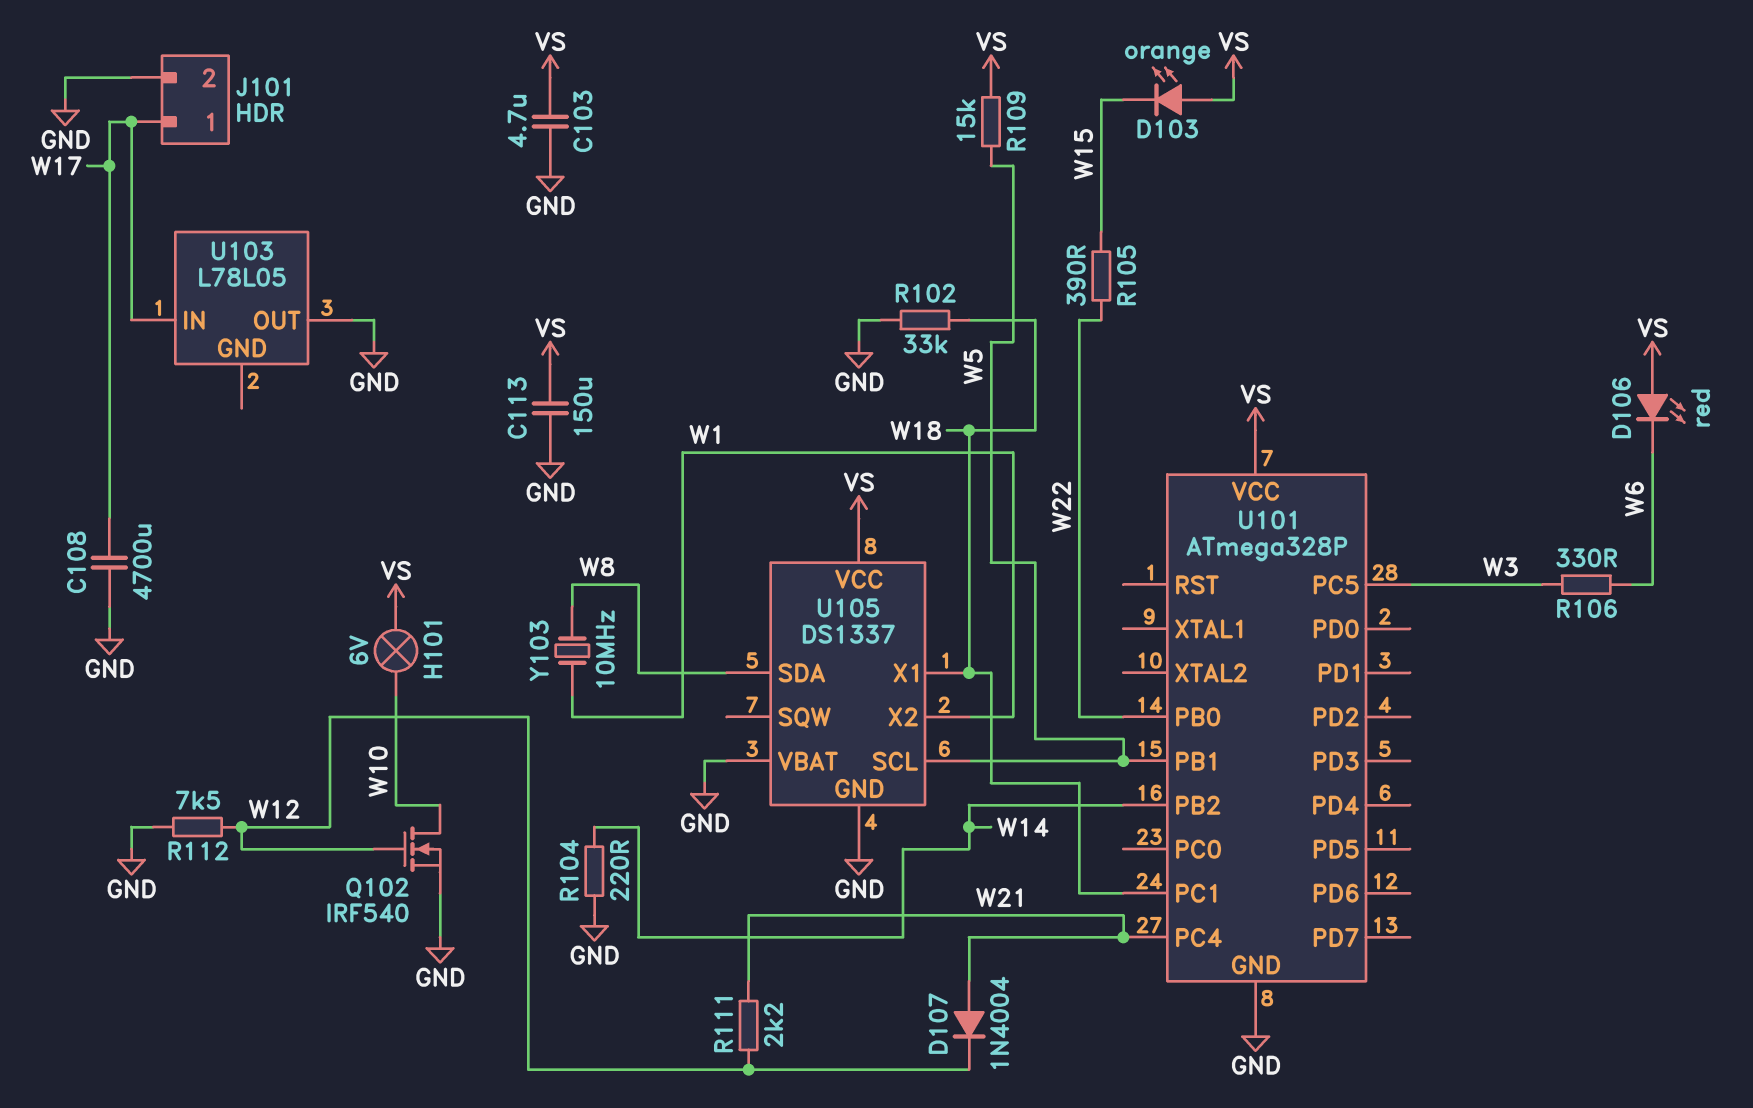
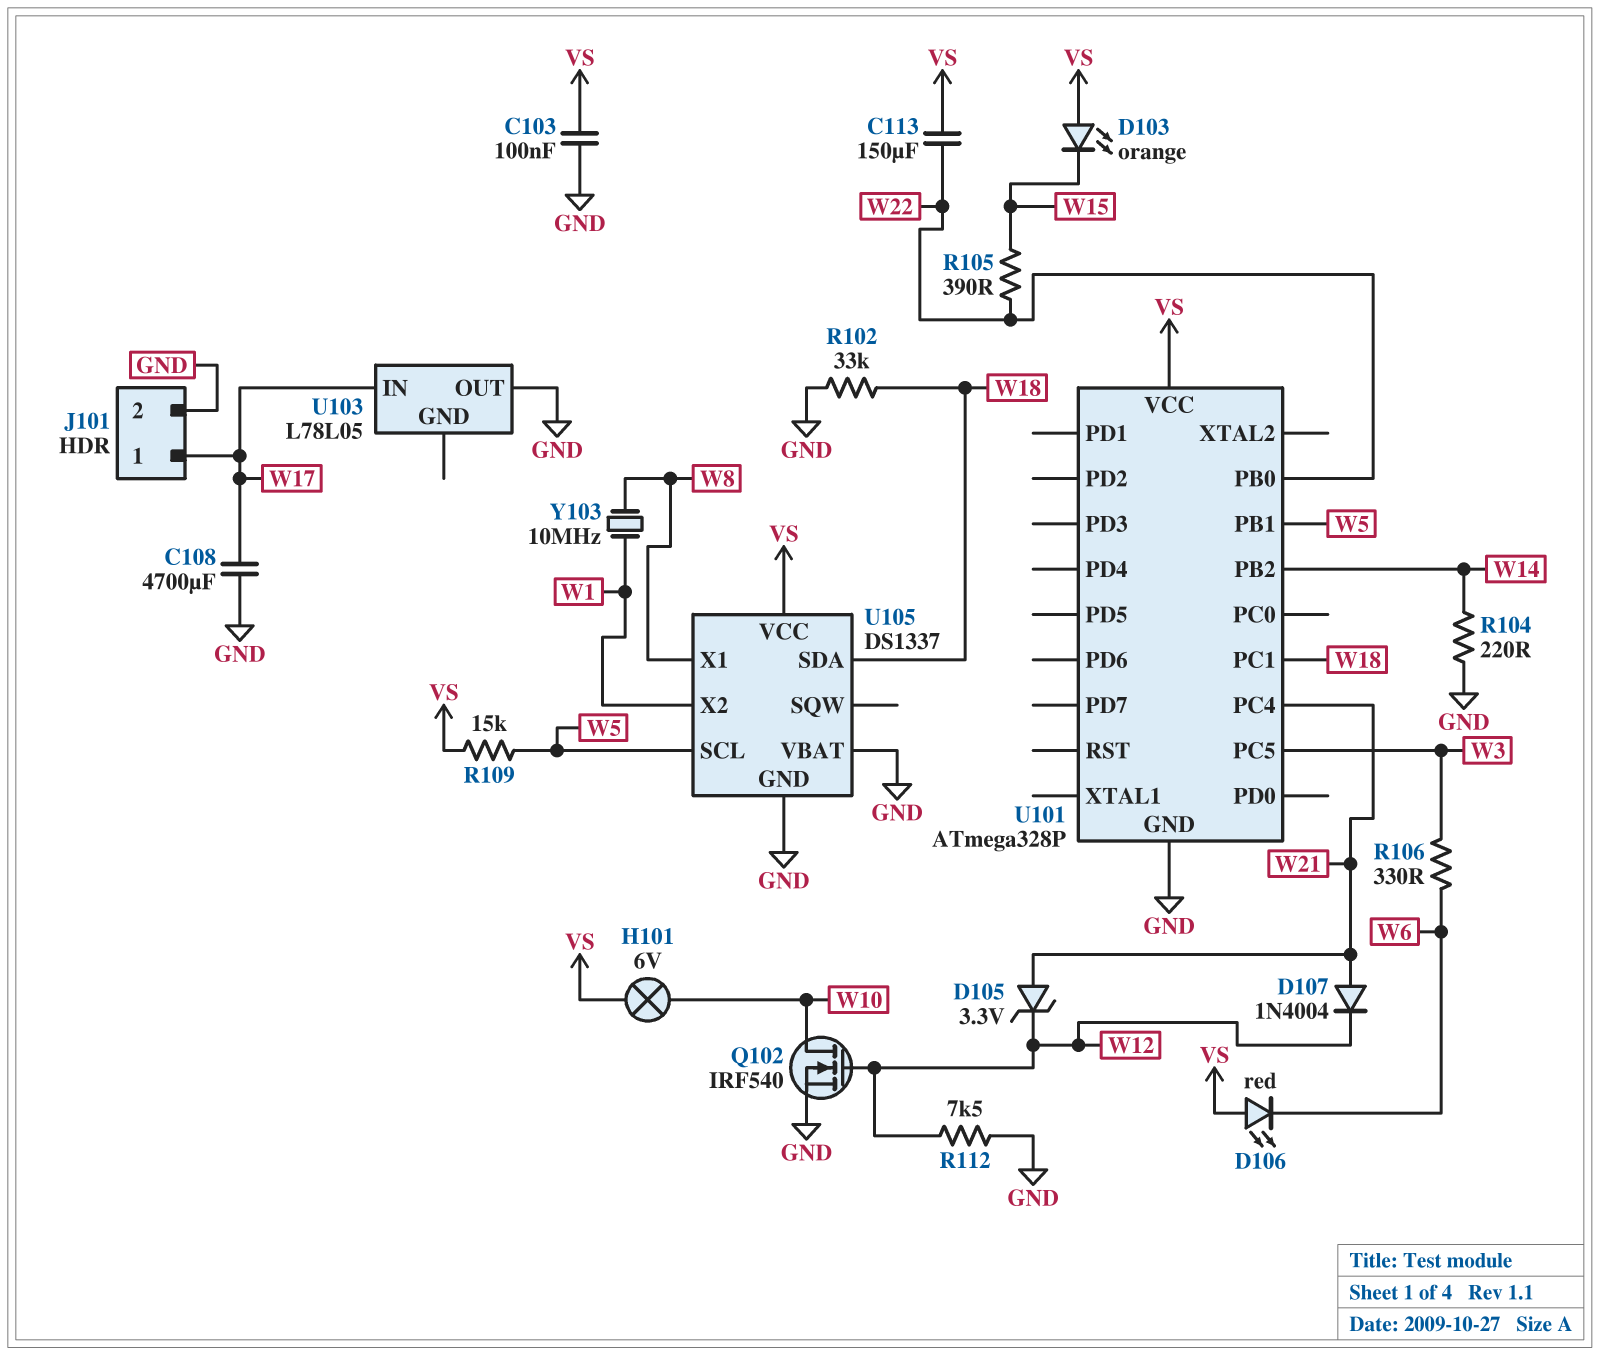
C103: 4.7uF (GND, VS) -> 100nF (GND, VS)
C113: 150uF (GND, VS) -> 150uF (VS, W22)
D105: none -> zener 3.3V (A W21, K W12)
R111: 2.2k (W12, W21) -> none
U105 pin SDA: W8 -> W18
U105 pin X1: W18 -> W8

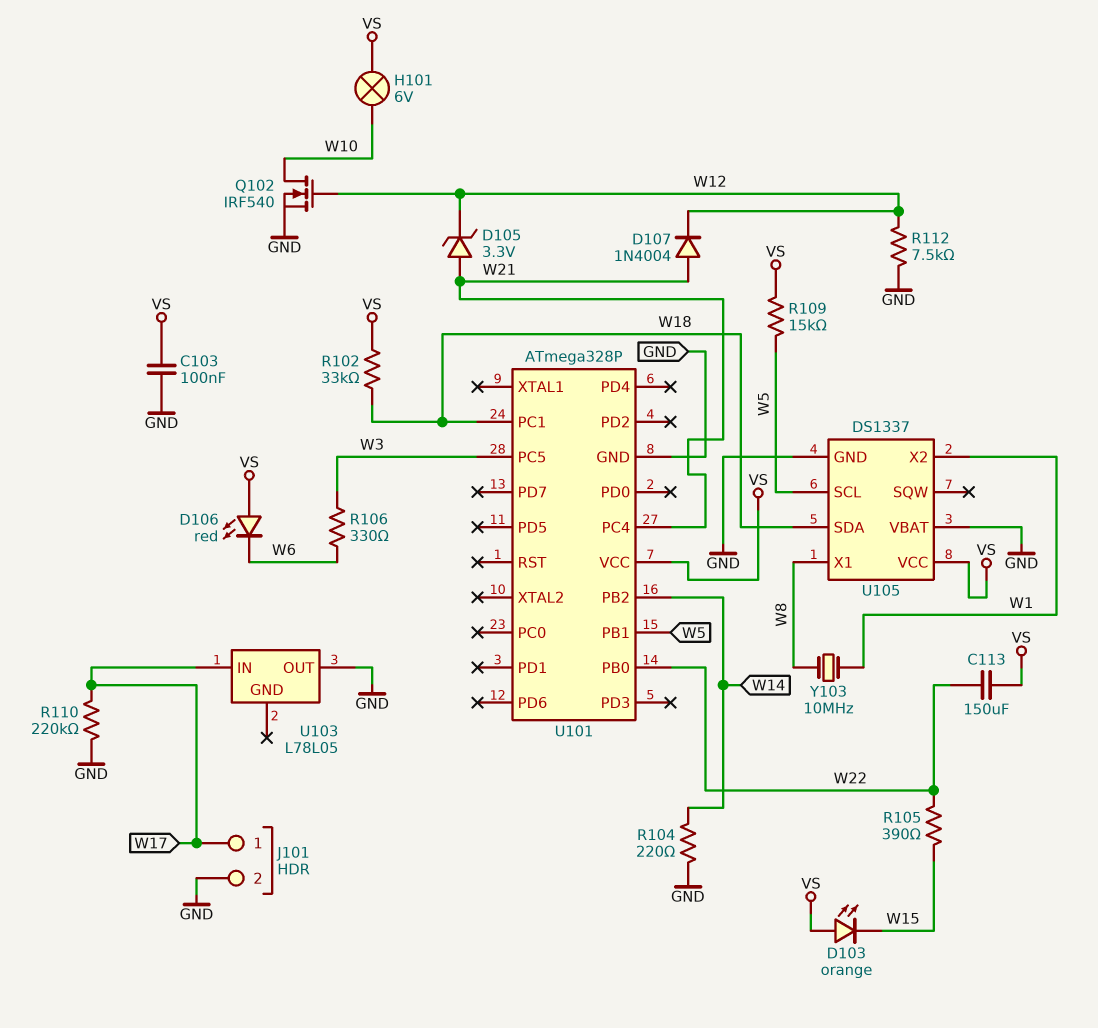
C108: 4700uF (GND, W17) -> none
R102: 33k (GND, W18) -> 33k (VS, W18)
R110: none -> 220k (GND, W17)

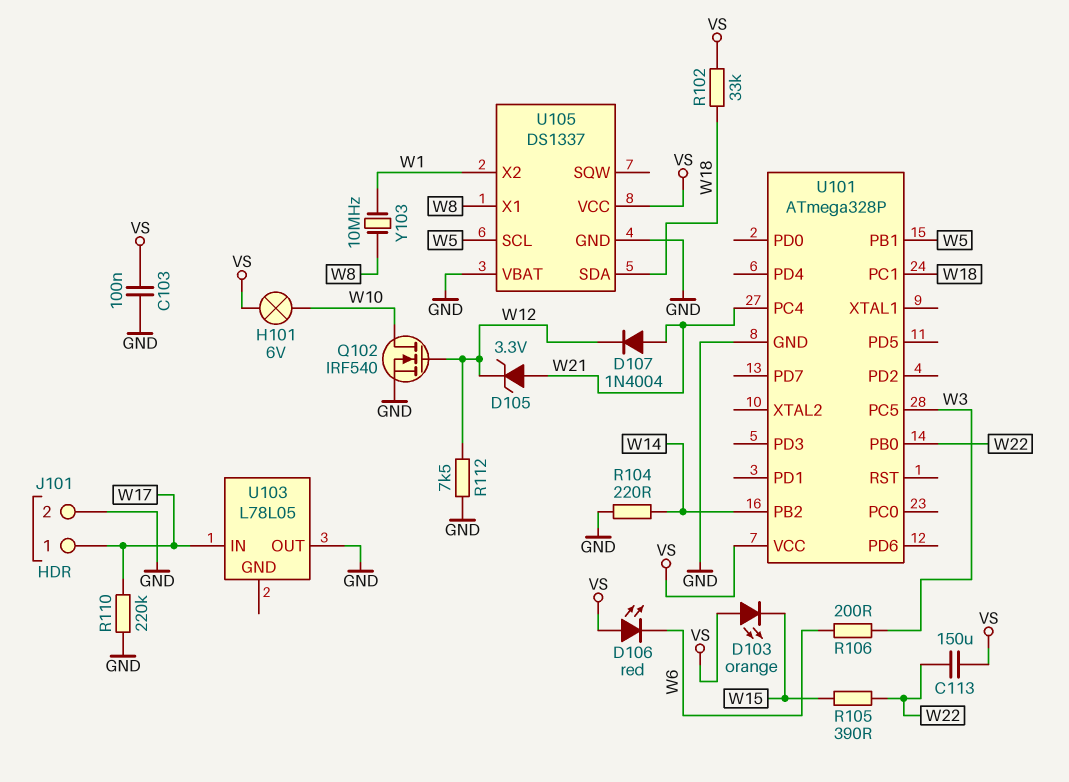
R106: 330 (W3, W6) -> 200 (W3, W6)
R109: 15k (VS, W5) -> none

